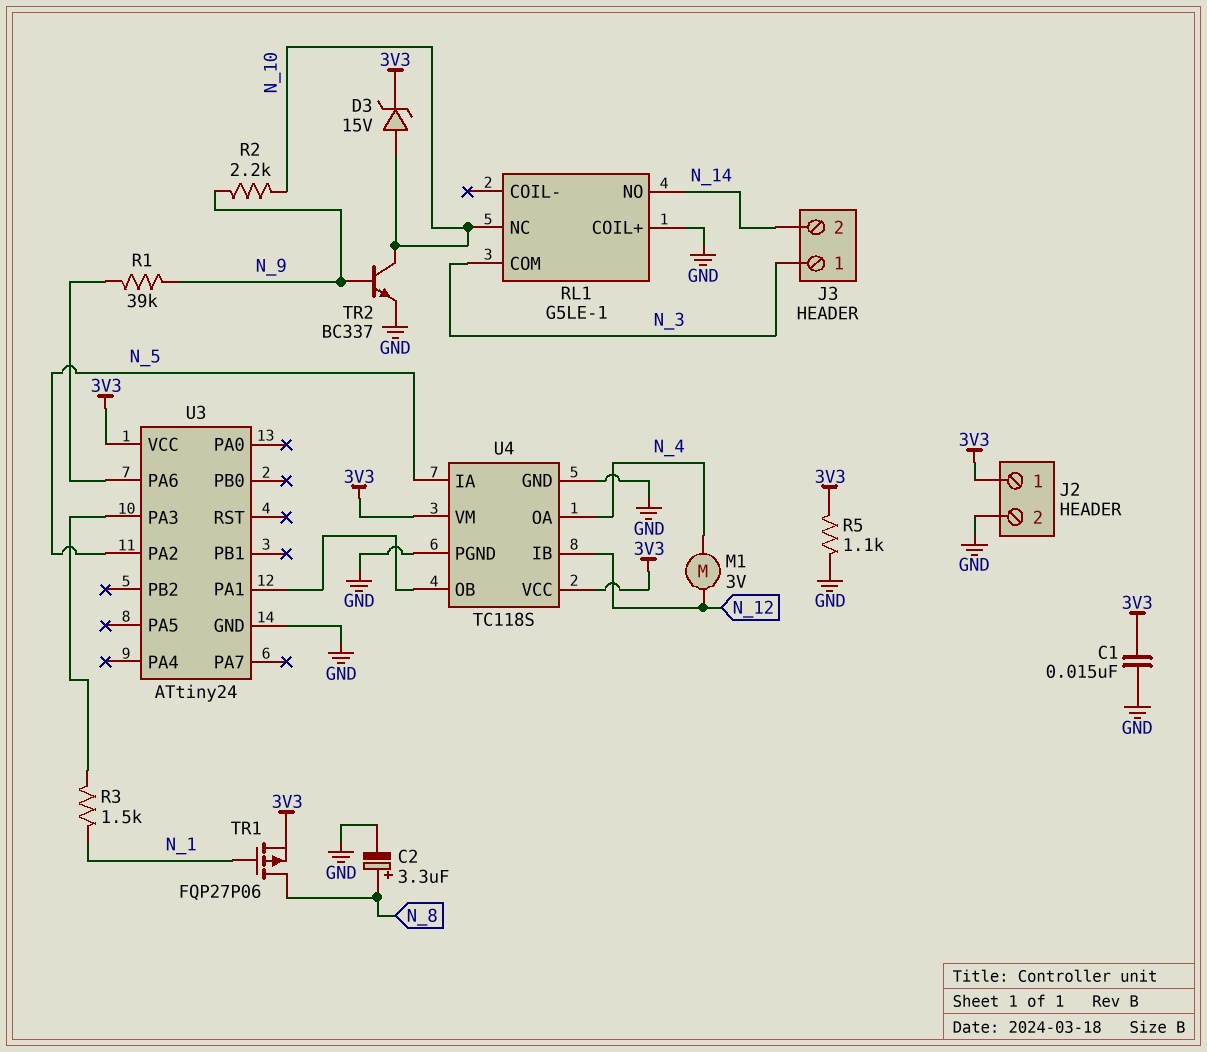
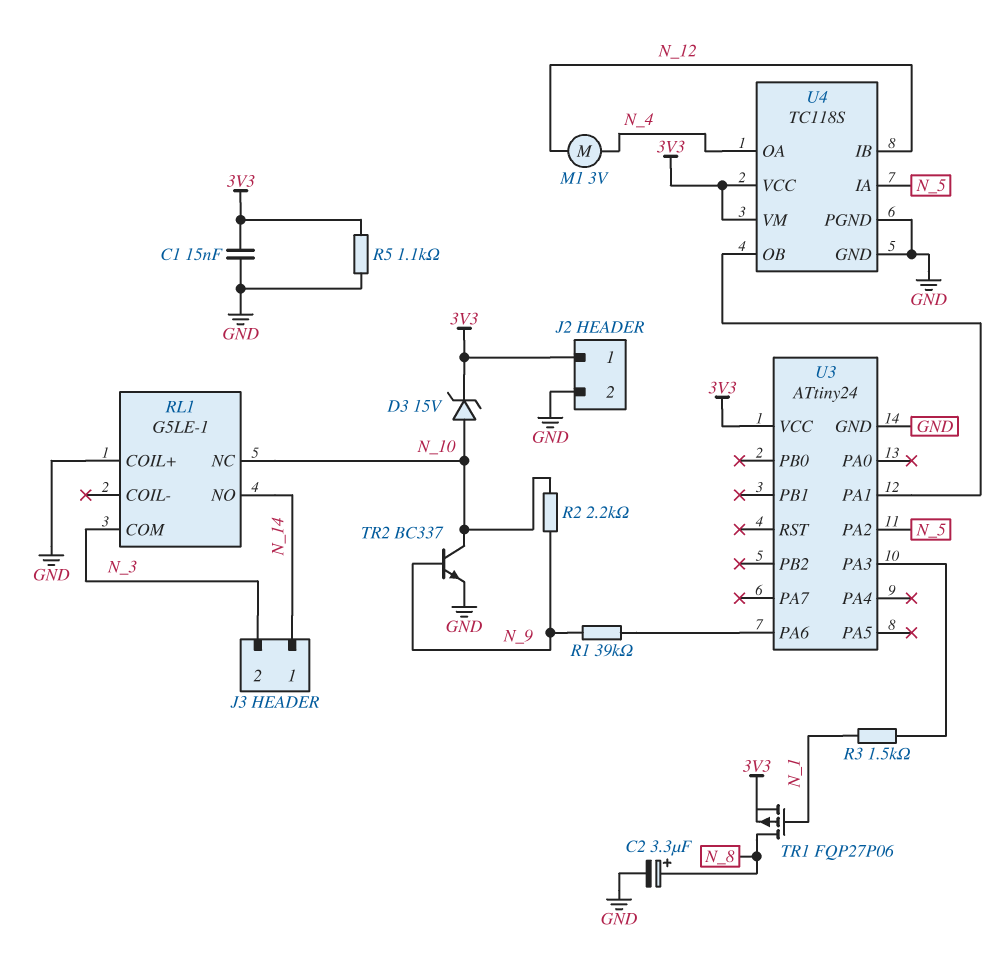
J3 pin 1: N_3 -> N_14
J3 pin 2: N_14 -> N_3

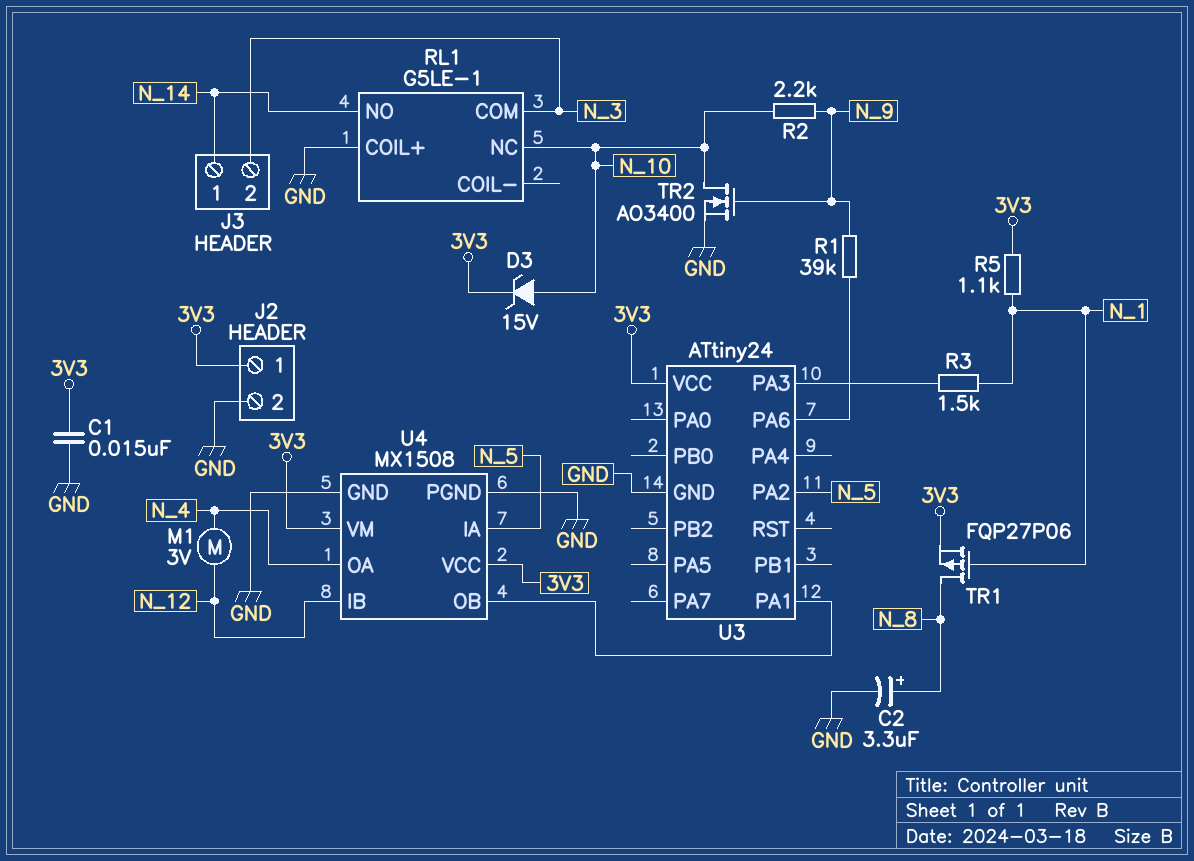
R5: 1.1k (3V3, GND) -> 1.1k (3V3, N_1)
TR2: NPN BC337 (B N_9, C N_10, E GND) -> NMOS AO3400 (G N_9, D N_10, S GND)
U4: TC118S -> MX1508

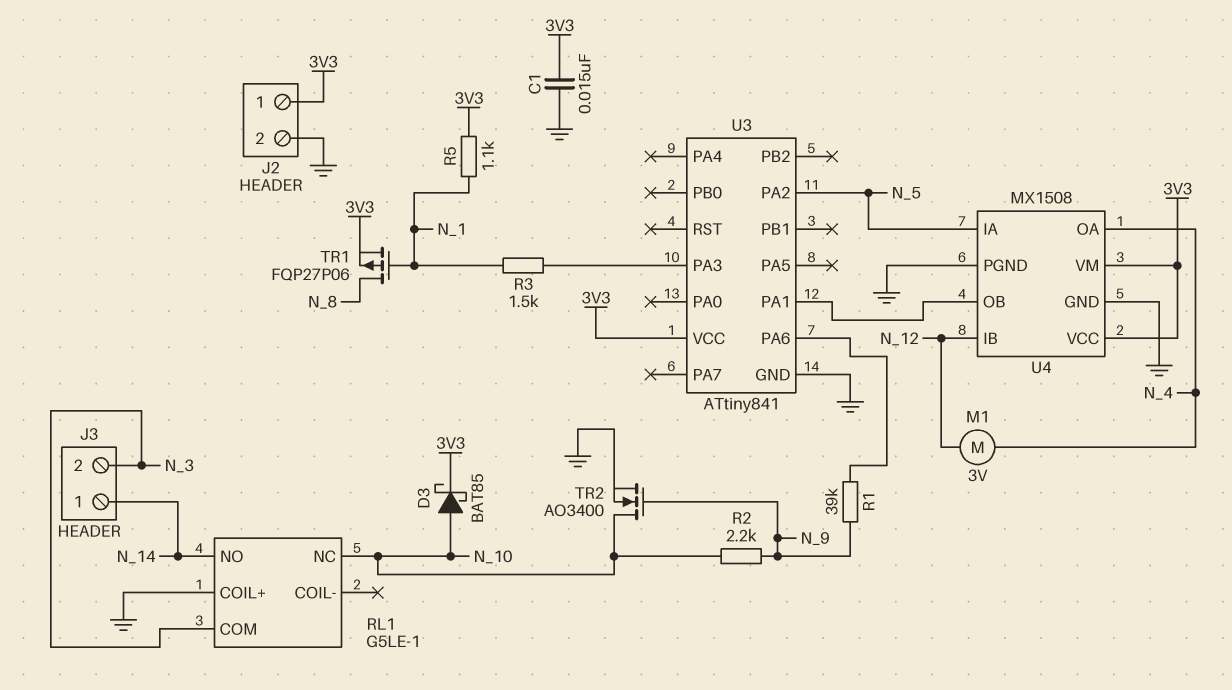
C2: 3.3uF (plus N_8, minus GND) -> none
D3: zener 15V (A N_10, K 3V3) -> schottky BAT85 (A N_10, K 3V3)
U3: ATtiny24 -> ATtiny841

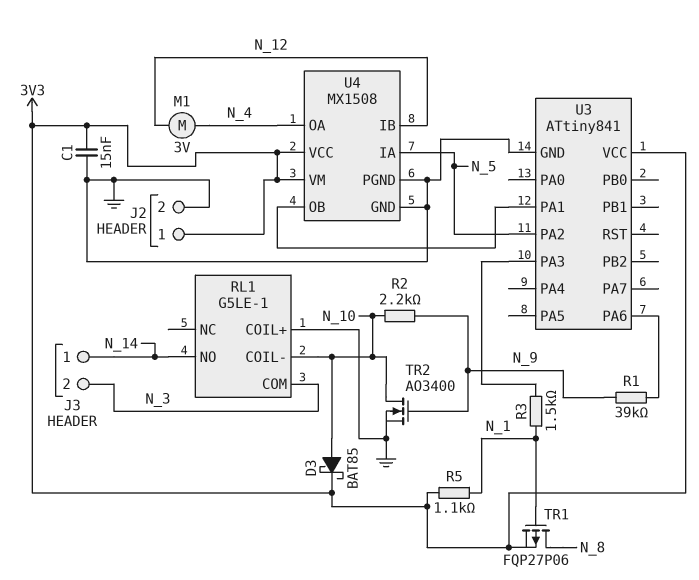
RL1 pin COIL-: none -> N_10
RL1 pin NC: N_10 -> none

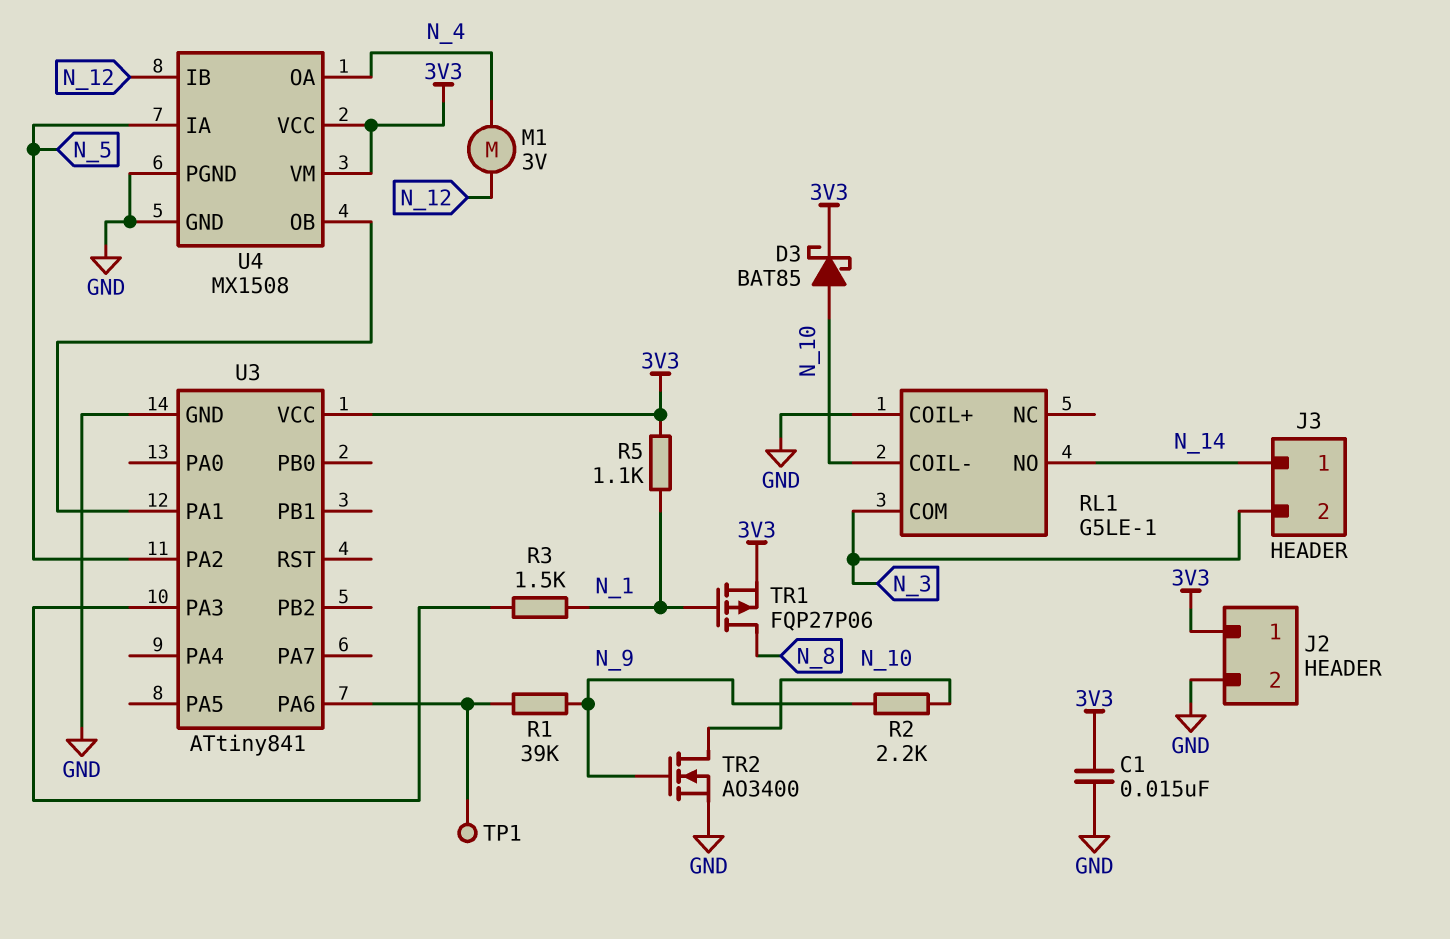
TP1: none -> test point (U3/PA6)

